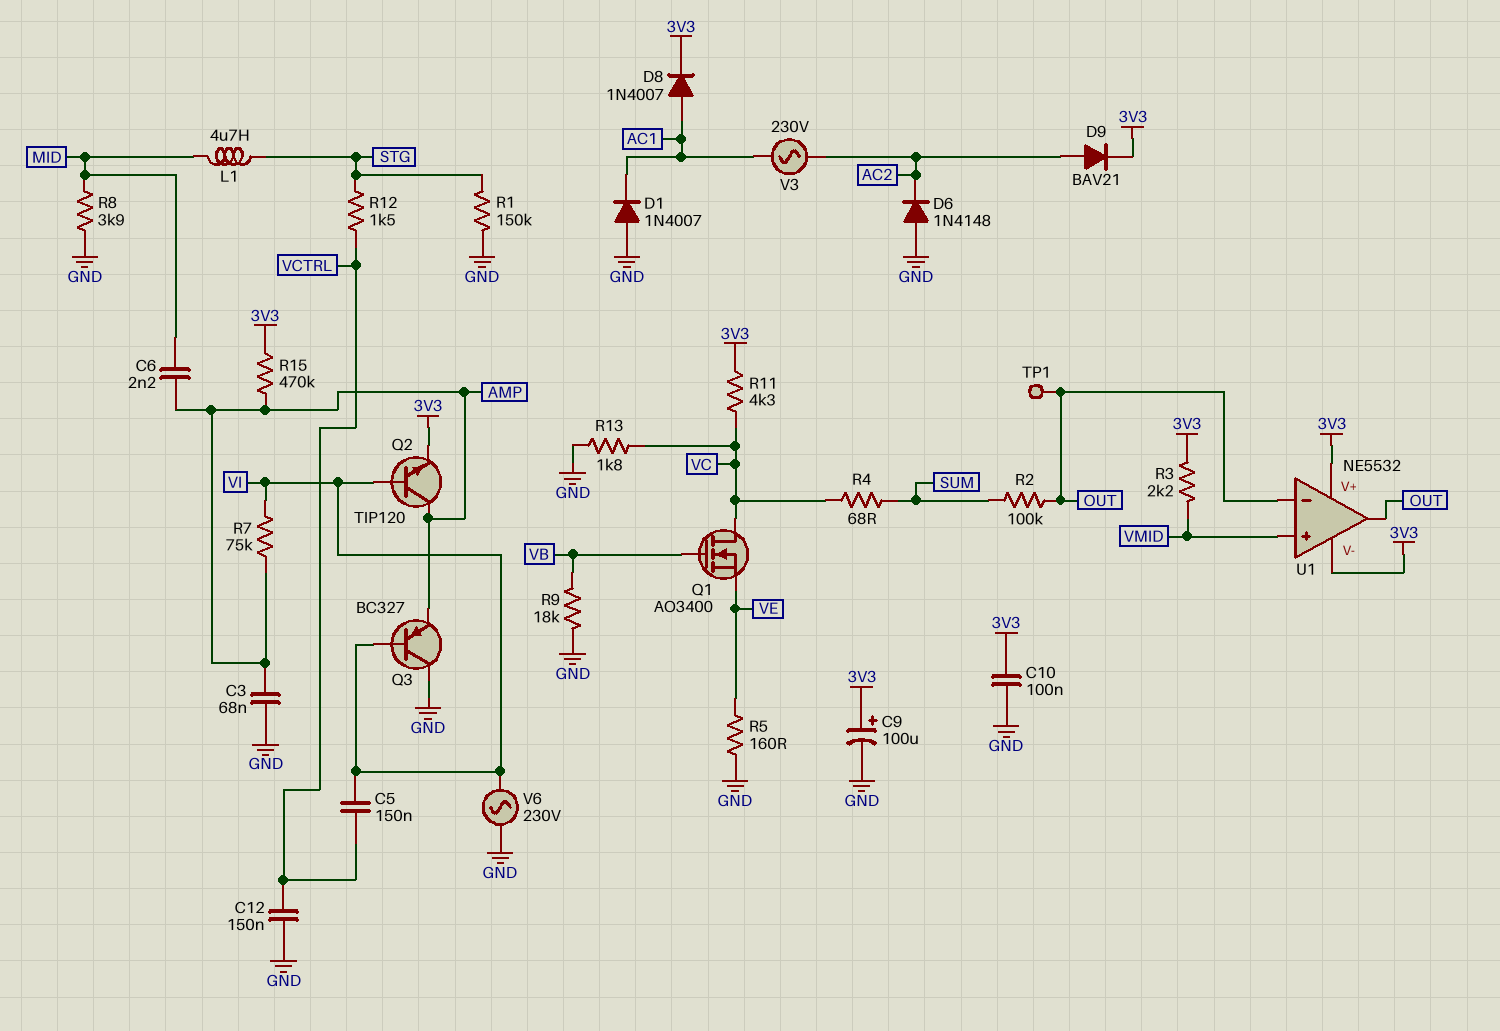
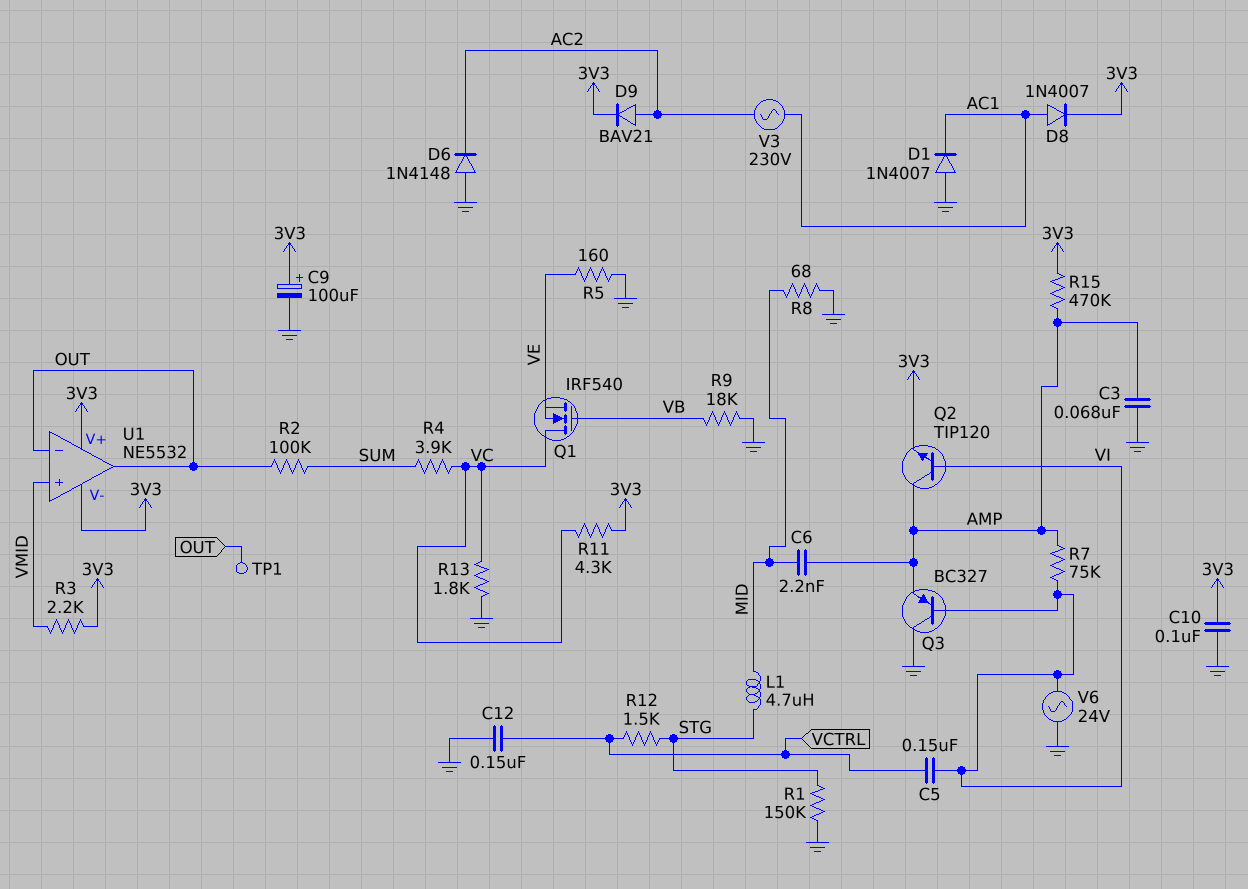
Q1: NMOS AO3400 (G VB, D VC, S VE) -> NMOS IRF540 (G VB, D VC, S VE)
R4: 68 (SUM, VC) -> 3.9k (SUM, VC)
R8: 3.9k (GND, MID) -> 68 (GND, MID)
V6: AC 230V (GND, VI) -> AC 24V (GND, VI)

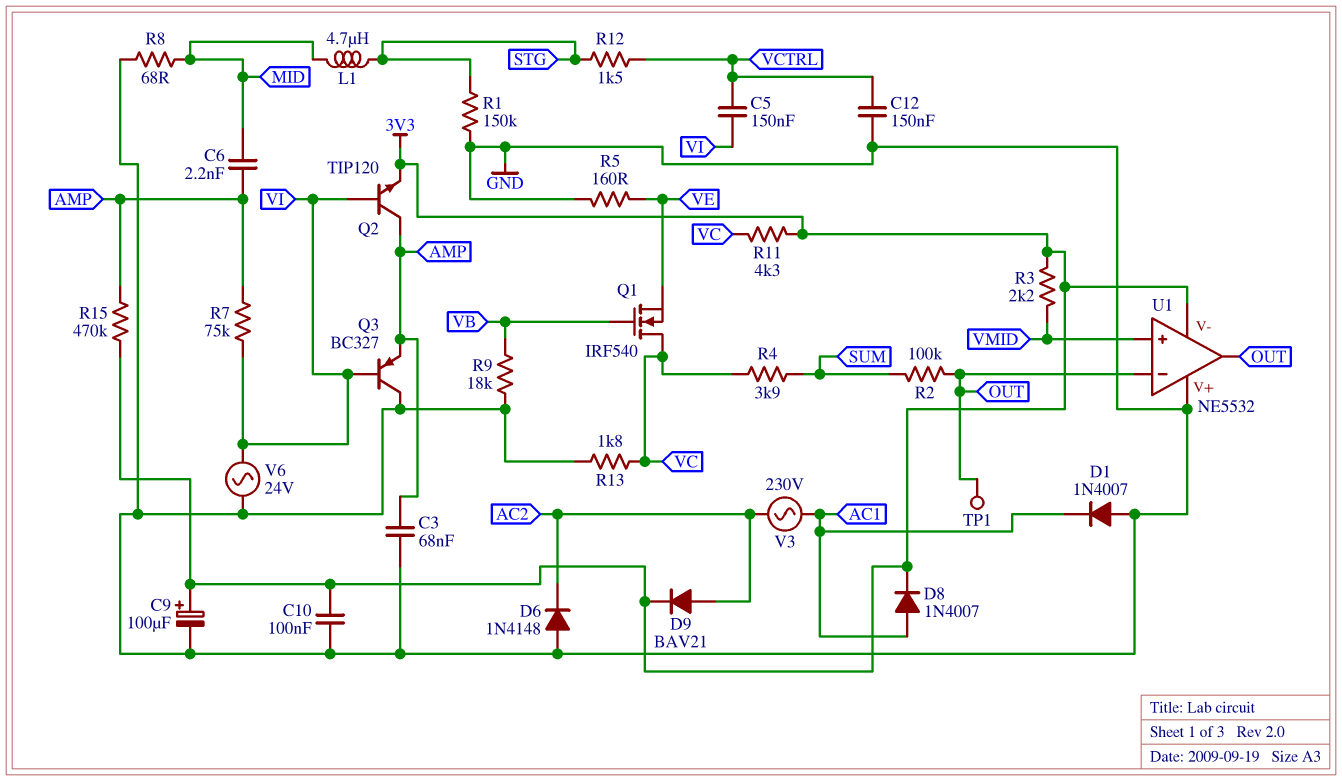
U1 pin V+: 3V3 -> GND

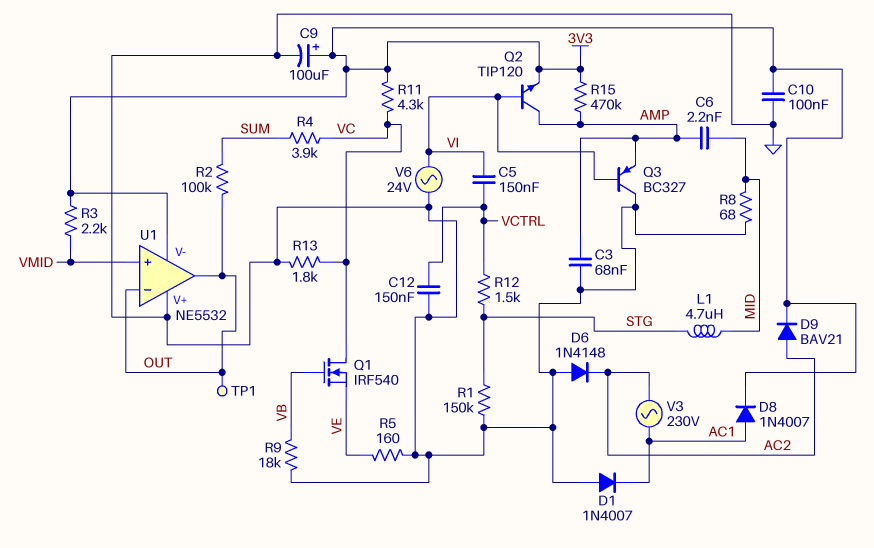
R7: 75k (AMP, VI) -> none

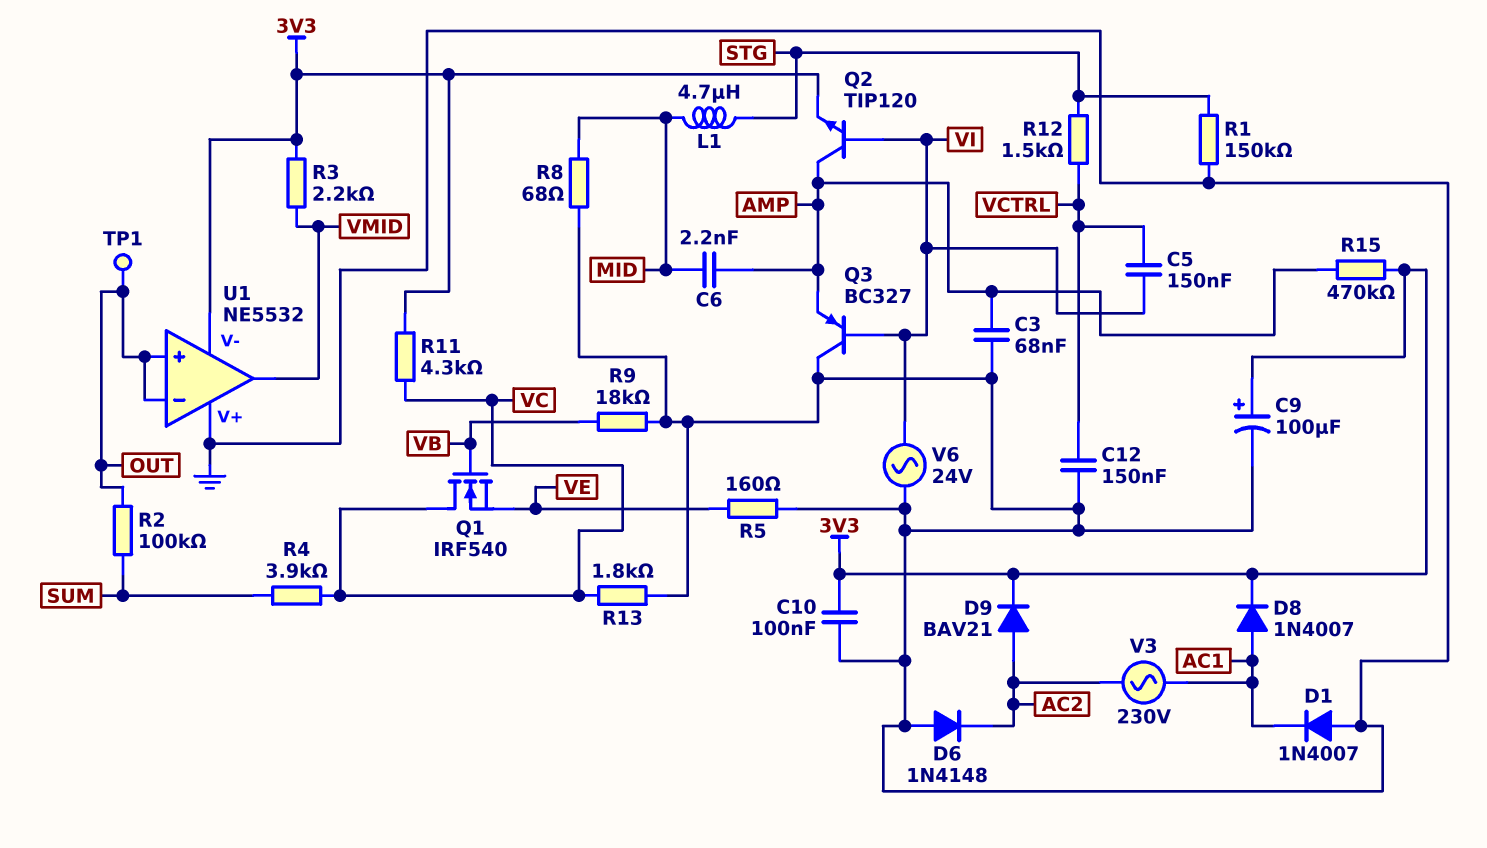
U1 pin in+: VMID -> OUT
U1 pin out: OUT -> VMID

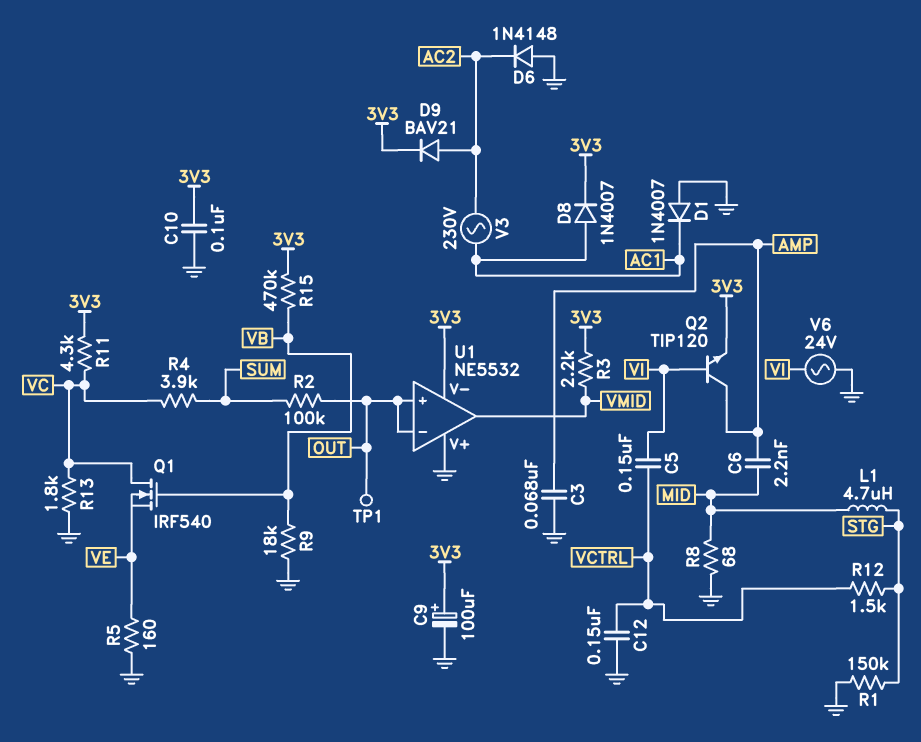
Q3: PNP BC327 (B VI, C GND, E AMP) -> none
R15: 470k (3V3, AMP) -> 470k (3V3, VB)

